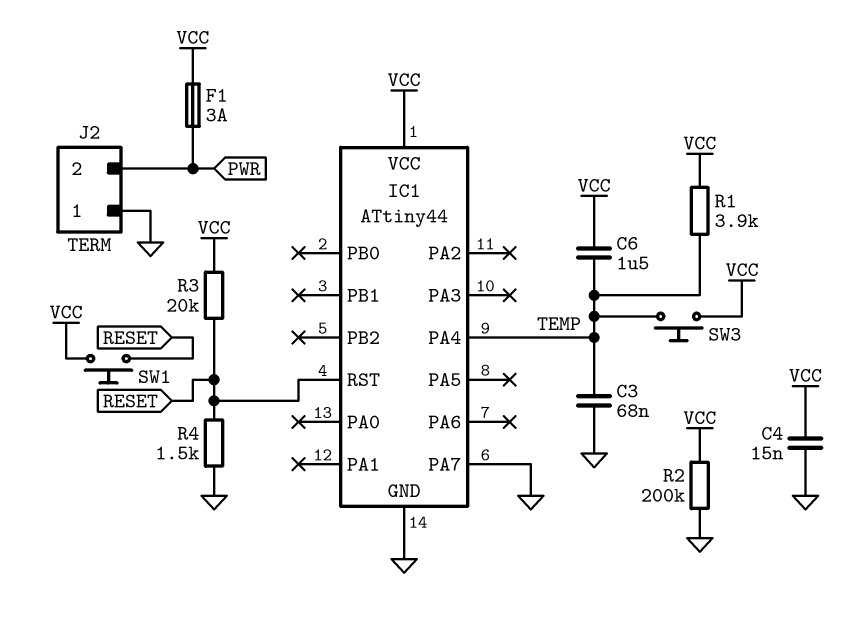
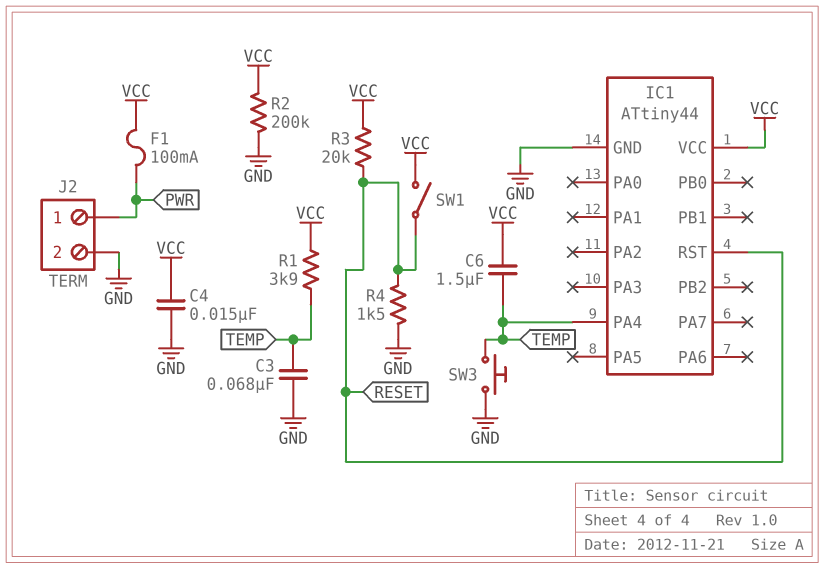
F1: 3A (PWR, VCC) -> 100mA (PWR, VCC)
IC1 pin PA7: GND -> none
J2 pin 1: GND -> PWR
J2 pin 2: PWR -> GND
SW1: button (RESET, VCC) -> switch (RESET, VCC)
SW3: button (TEMP, VCC) -> button (GND, TEMP)

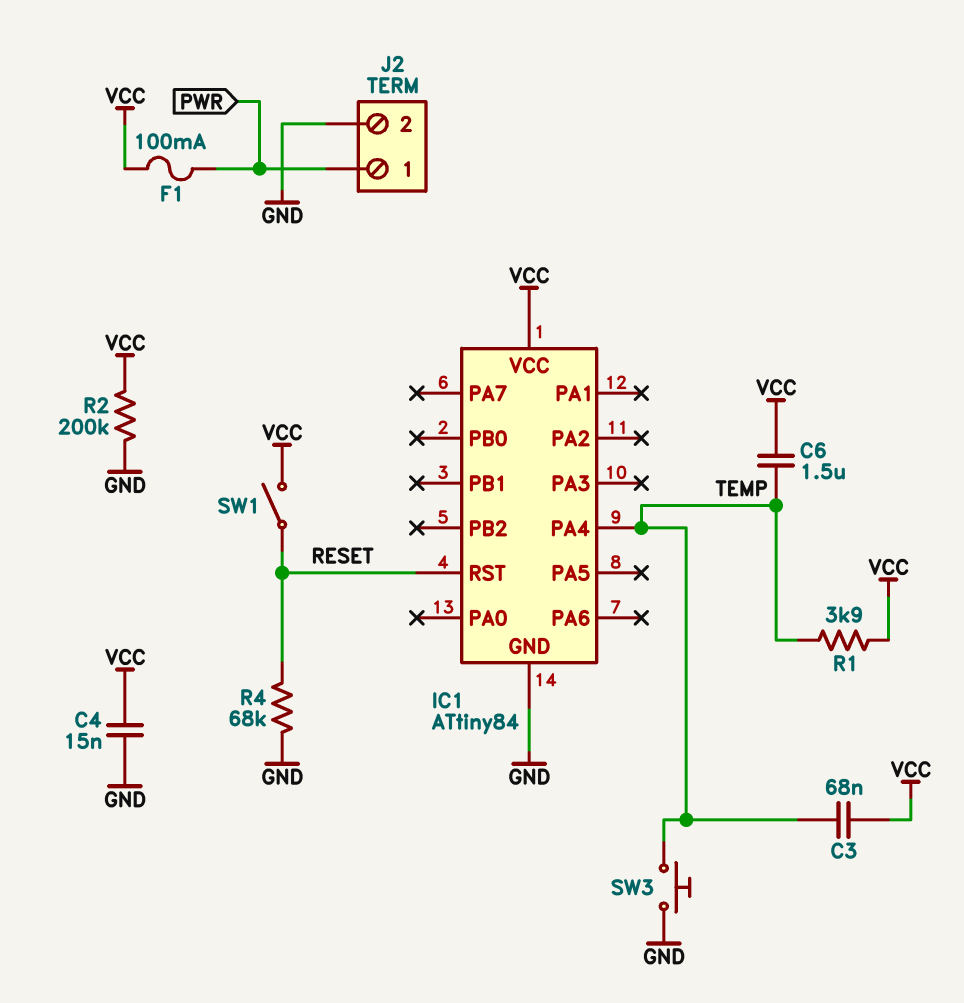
C3: 68nF (GND, TEMP) -> 68nF (TEMP, VCC)
IC1: ATtiny44 -> ATtiny84
R3: 20k (RESET, VCC) -> none
R4: 1.5k (GND, RESET) -> 68k (GND, RESET)

